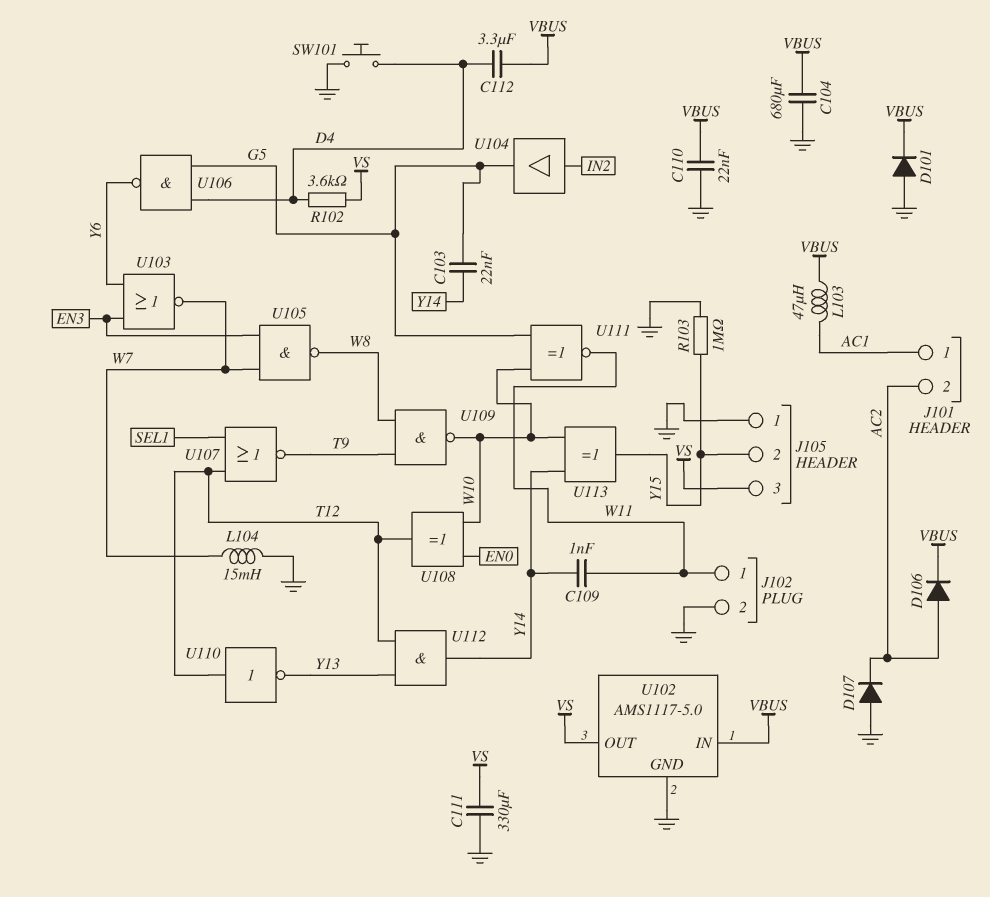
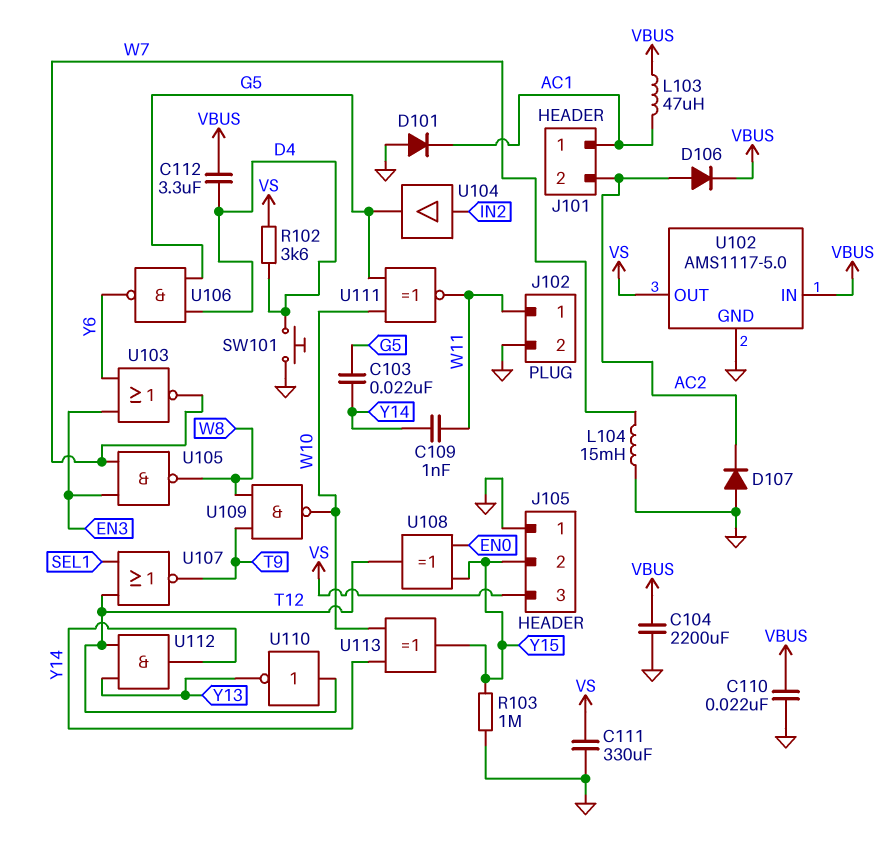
C104: 680uF (GND, VBUS) -> 2200uF (GND, VBUS)
D101: diode (A GND, K VBUS) -> diode (A GND, K AC1)
U108: XOR (in EN0, in W10, out T12) -> XOR (in EN0, in Y15, out T12)

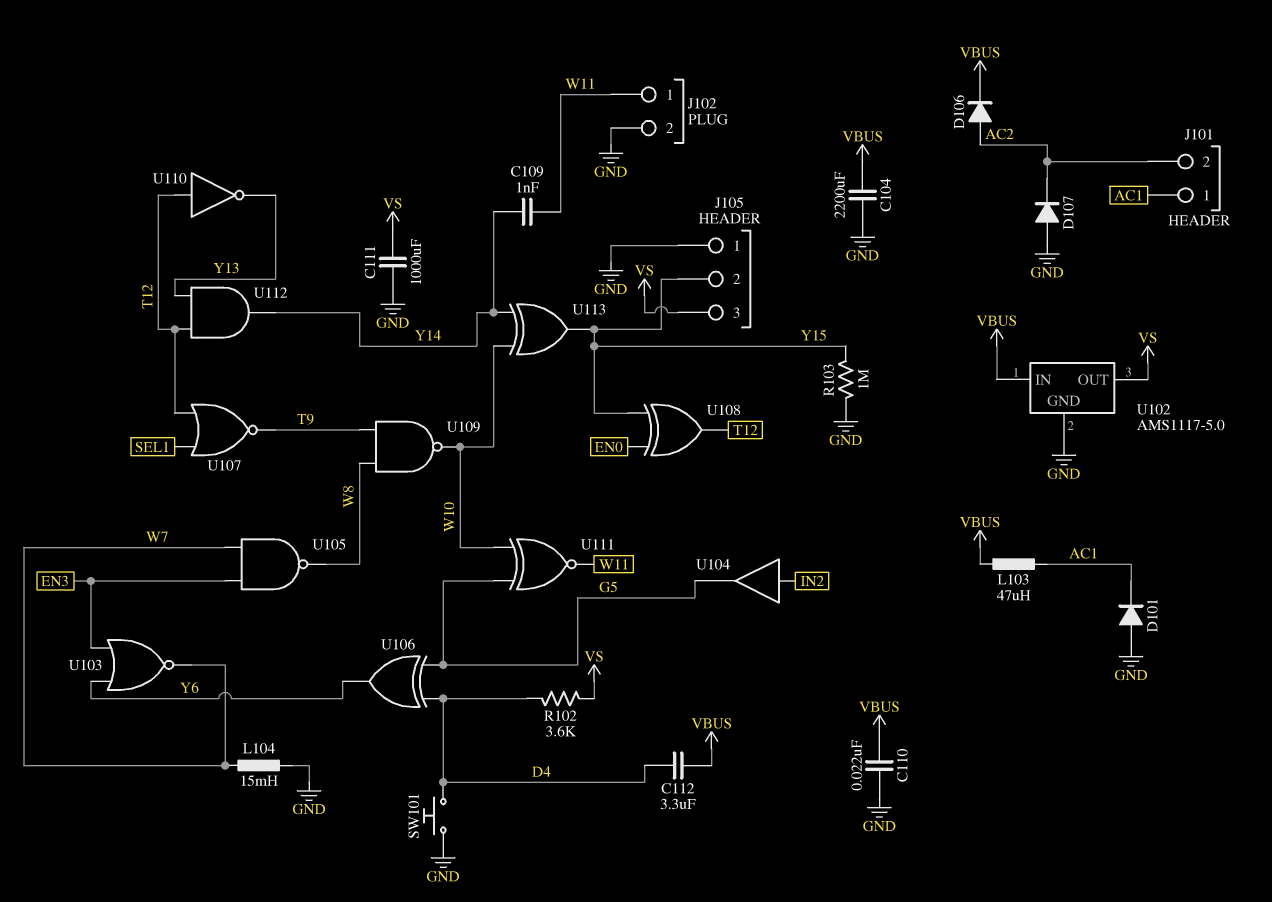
C103: 22nF (G5, Y14) -> none
C111: 330uF (GND, VS) -> 1000uF (GND, VS)
U106: NAND (in D4, in G5, out Y6) -> XOR (in D4, in G5, out Y6)

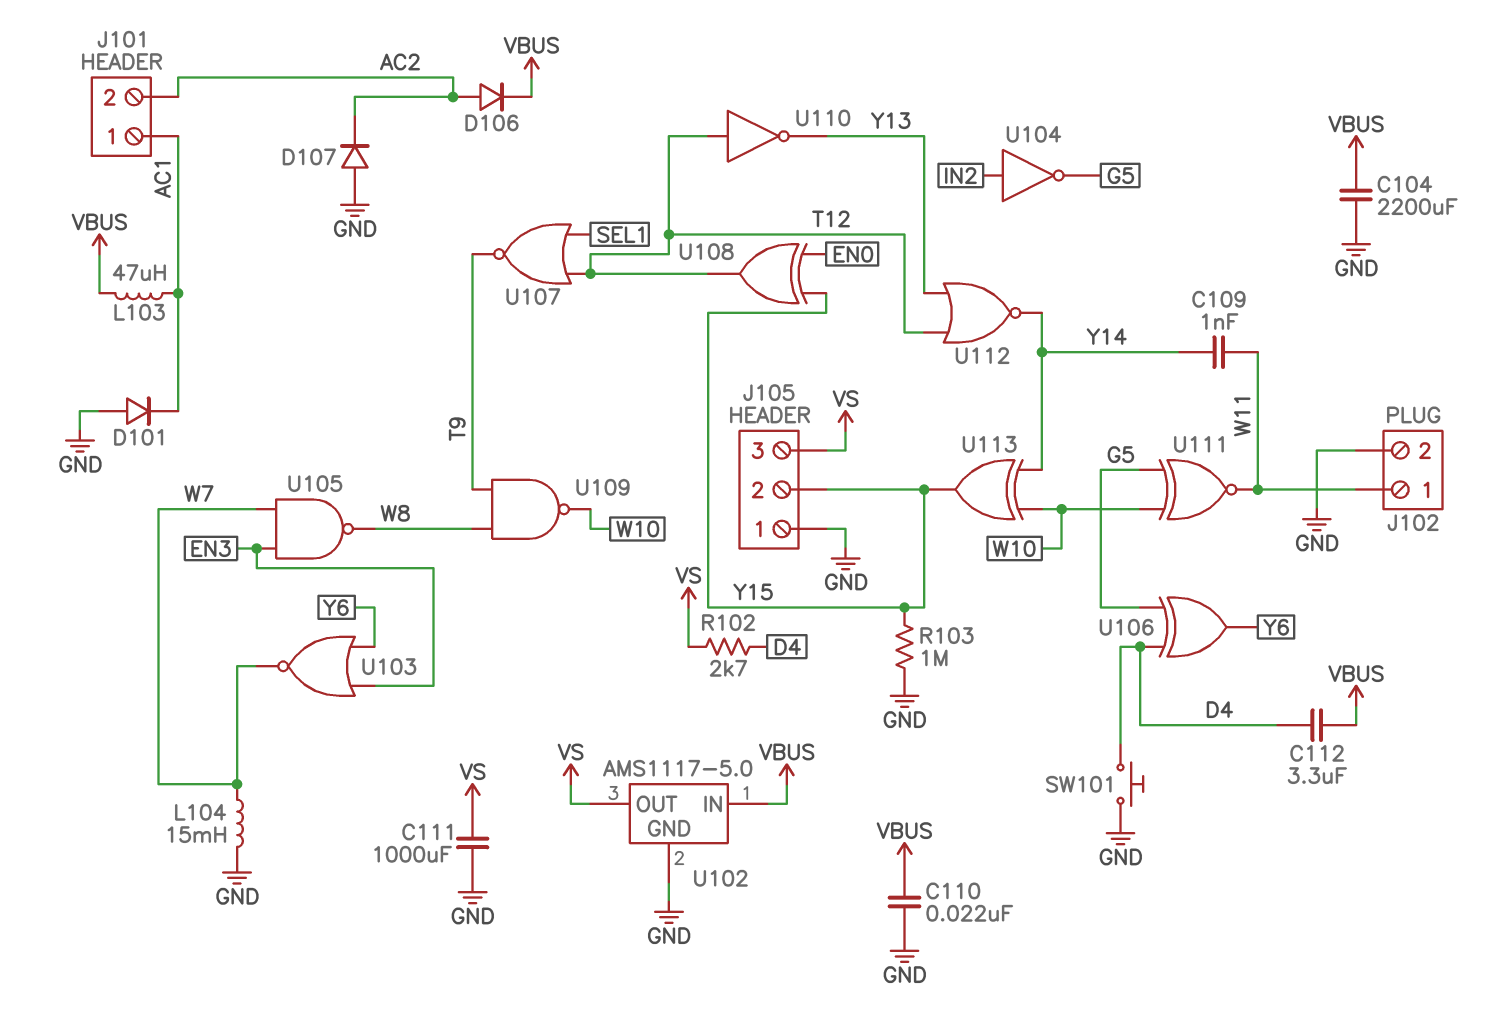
R102: 3.6k (D4, VS) -> 2.7k (D4, VS)
U104: buffer (in IN2, out G5) -> NOT (in IN2, out G5)
U112: AND (in T12, in Y13, out Y14) -> NOR (in T12, in Y13, out Y14)

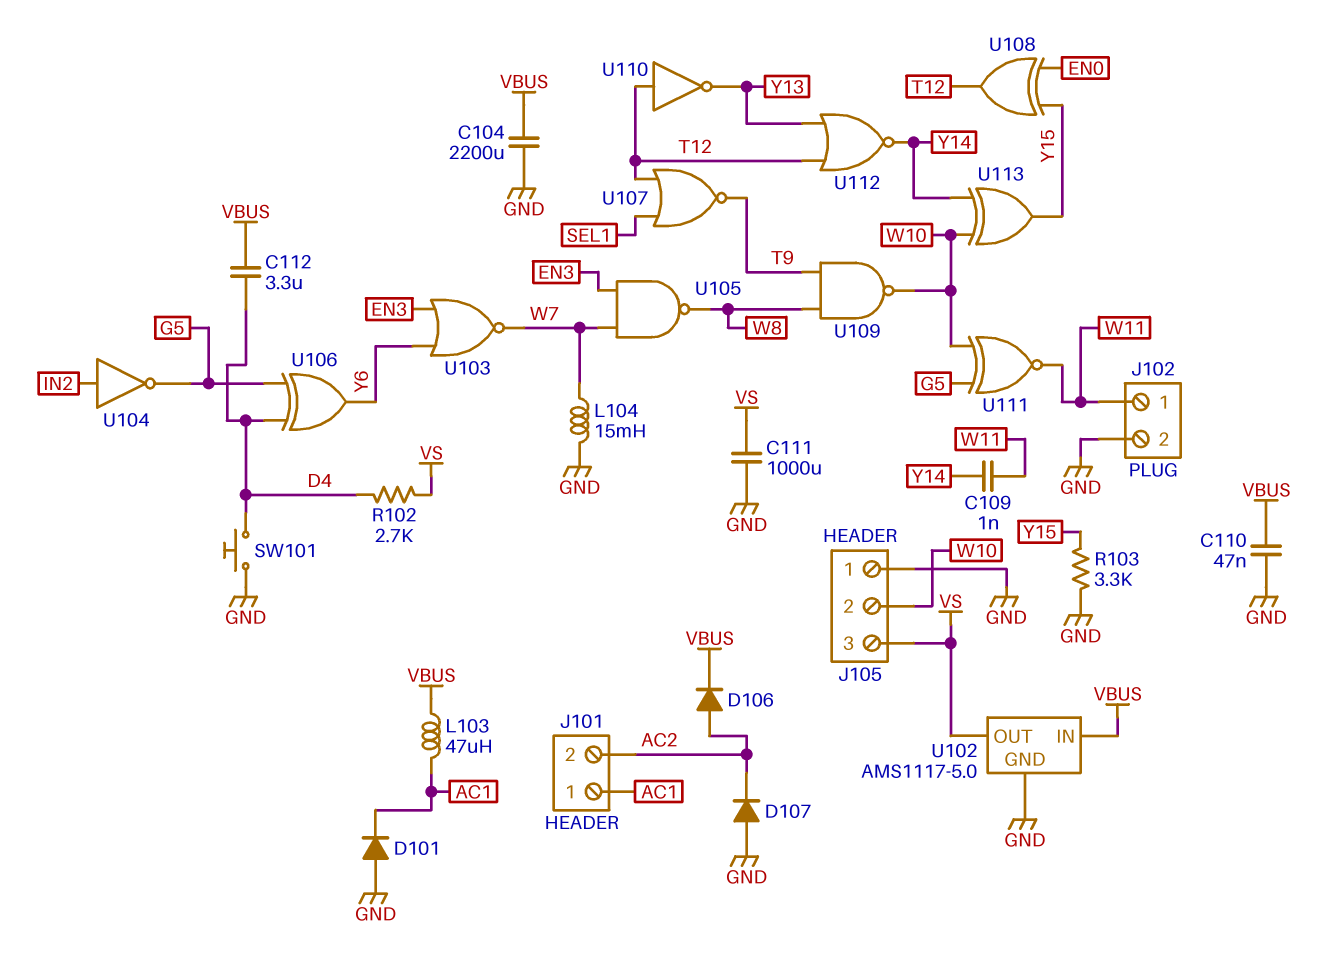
C110: 22nF (GND, VBUS) -> 47nF (GND, VBUS)
J105 pin 2: Y15 -> W10
R103: 1M (GND, Y15) -> 3.3k (GND, Y15)

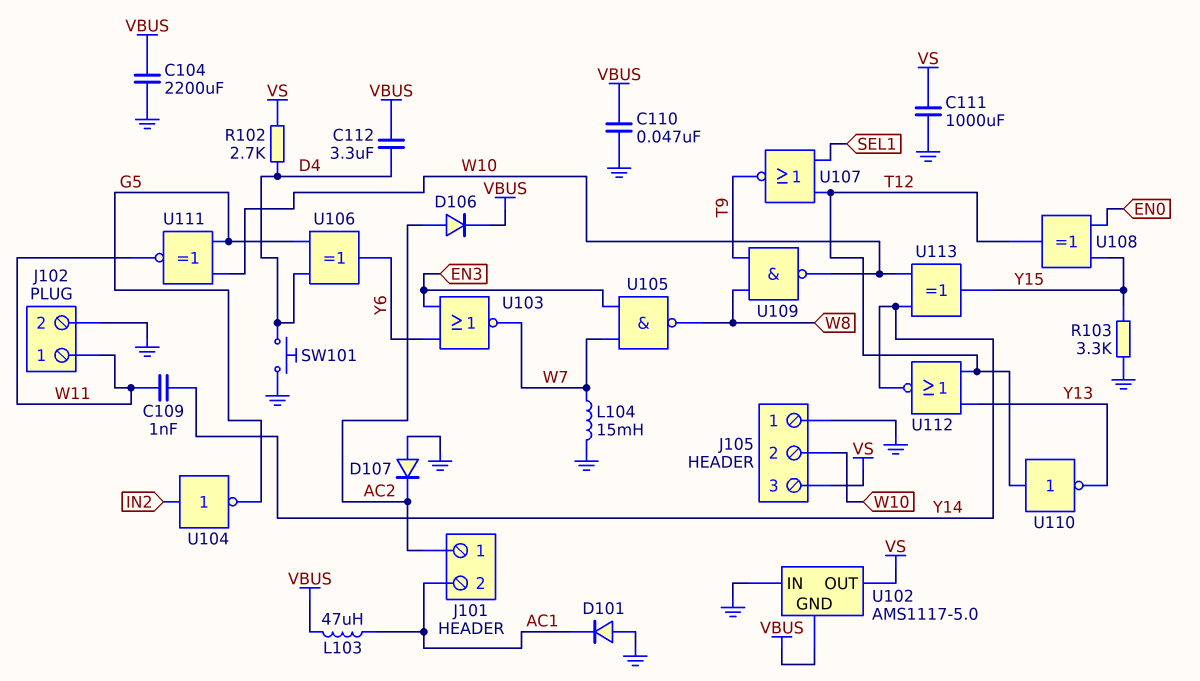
J101 pin 1: AC1 -> AC2
J101 pin 2: AC2 -> AC1
U102 pin GND: GND -> VBUS
U102 pin IN: VBUS -> GND

